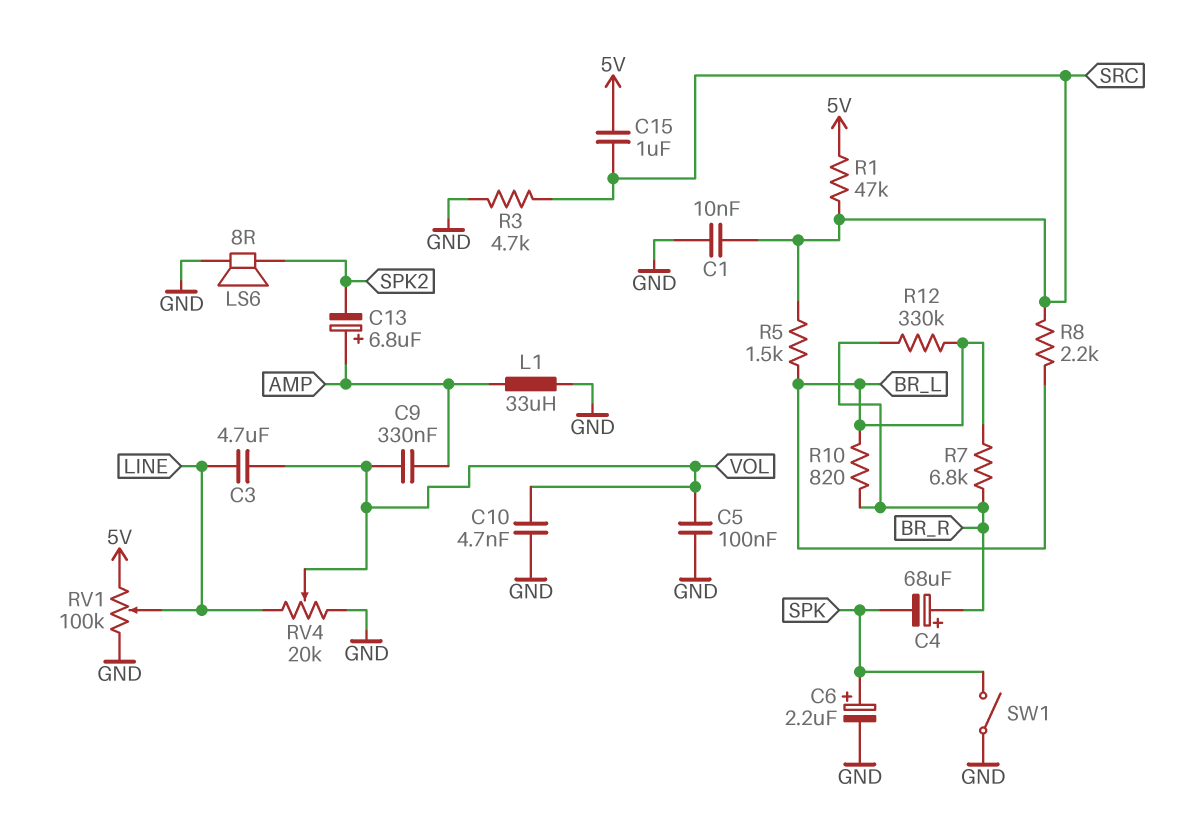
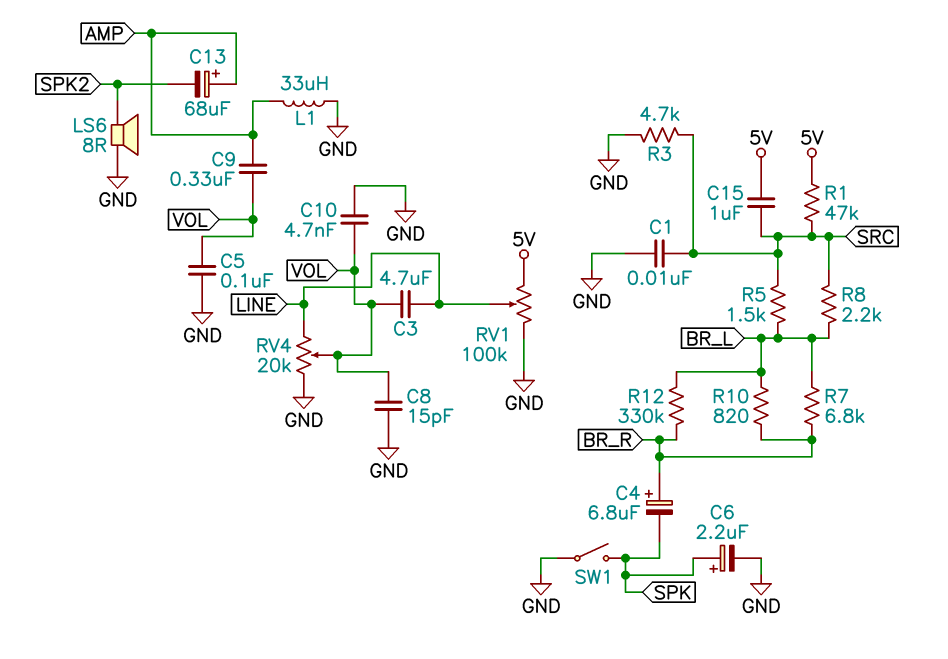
C4: 68uF (plus BR_R, minus SPK) -> 6.8uF (plus BR_R, minus SPK)
C8: none -> 15pF (GND, VOL)
C13: 6.8uF (plus AMP, minus SPK2) -> 68uF (plus AMP, minus SPK2)

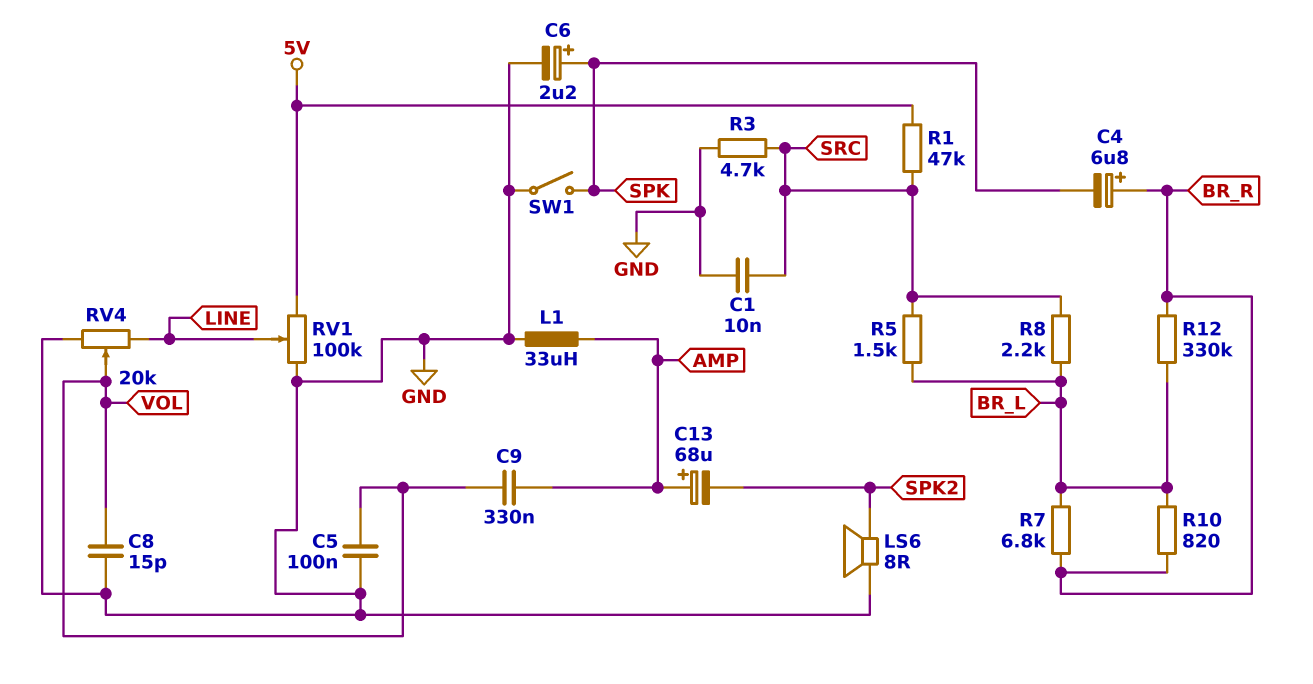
C3: 4.7uF (LINE, VOL) -> none
C10: 4.7nF (GND, VOL) -> none
C15: 1uF (5V, SRC) -> none

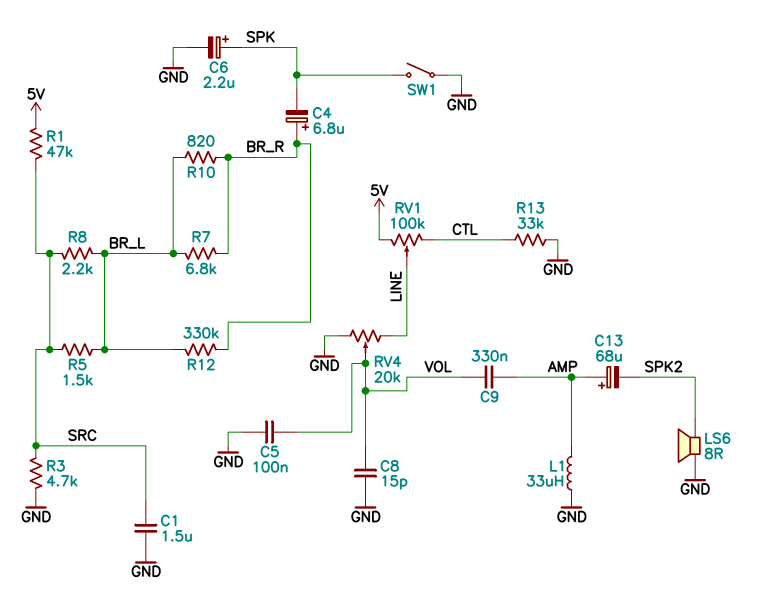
C1: 10nF (GND, SRC) -> 1.5uF (GND, SRC)
R13: none -> 33k (CTL, GND)
RV1: 100k (5V, GND, wiper LINE) -> 100k (5V, CTL, wiper LINE)

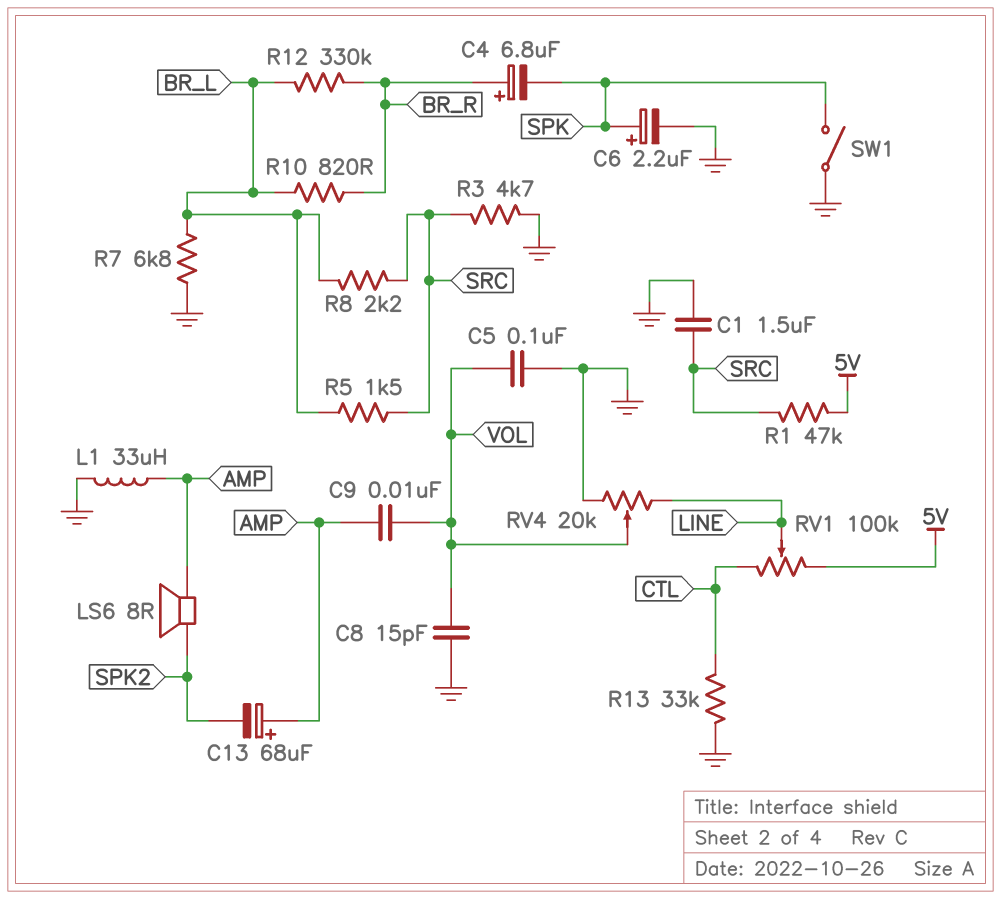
C9: 330nF (AMP, VOL) -> 10nF (AMP, VOL)
LS6: speaker 8R (GND, SPK2) -> speaker 8R (AMP, SPK2)
R7: 6.8k (BR_L, BR_R) -> 6.8k (BR_L, GND)

